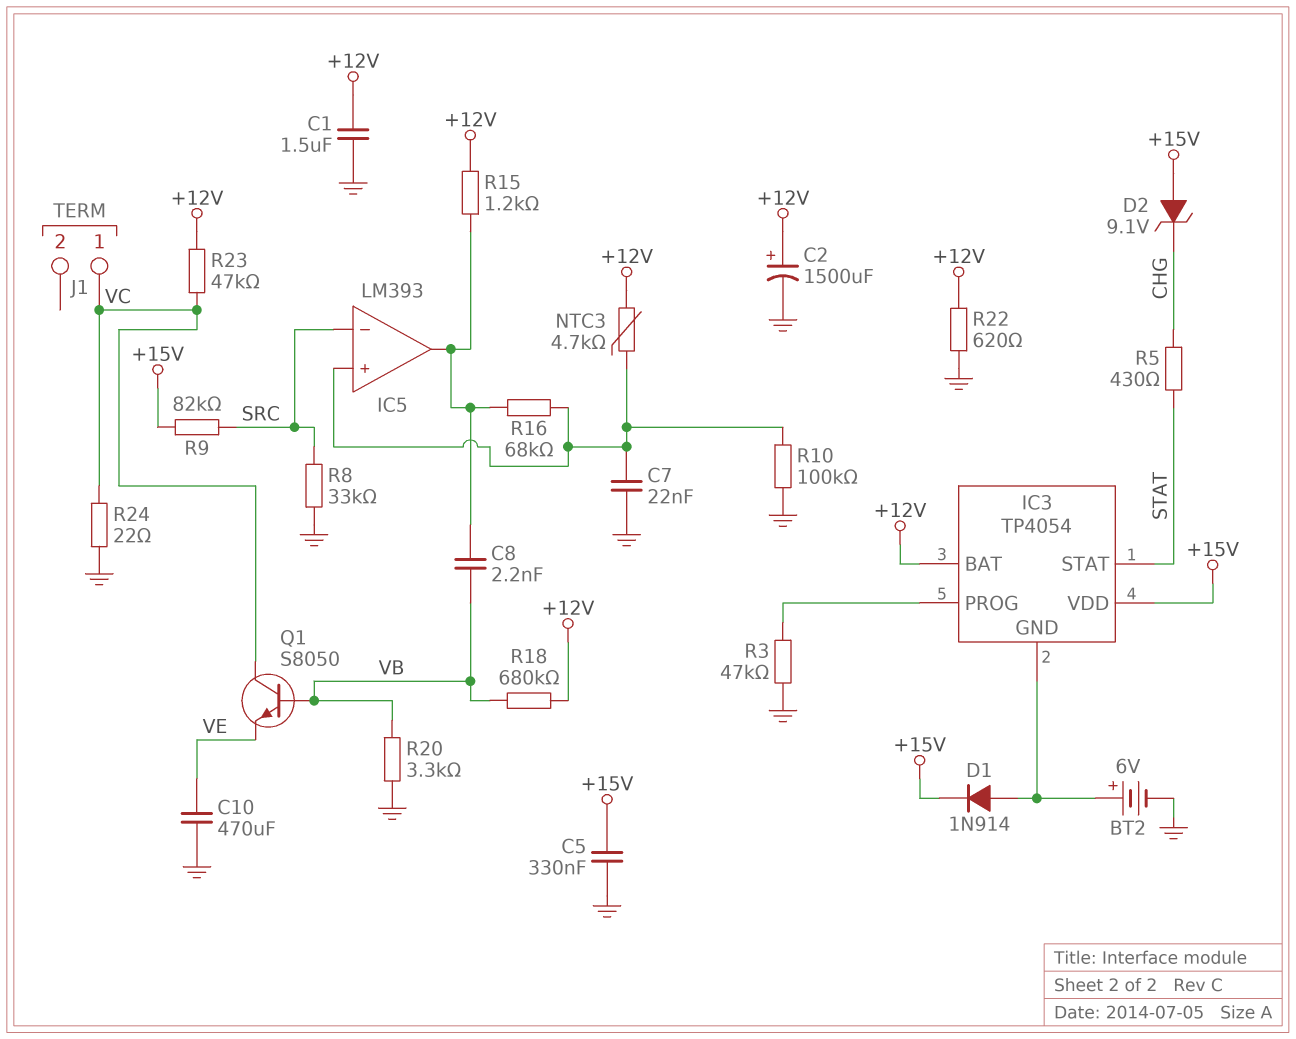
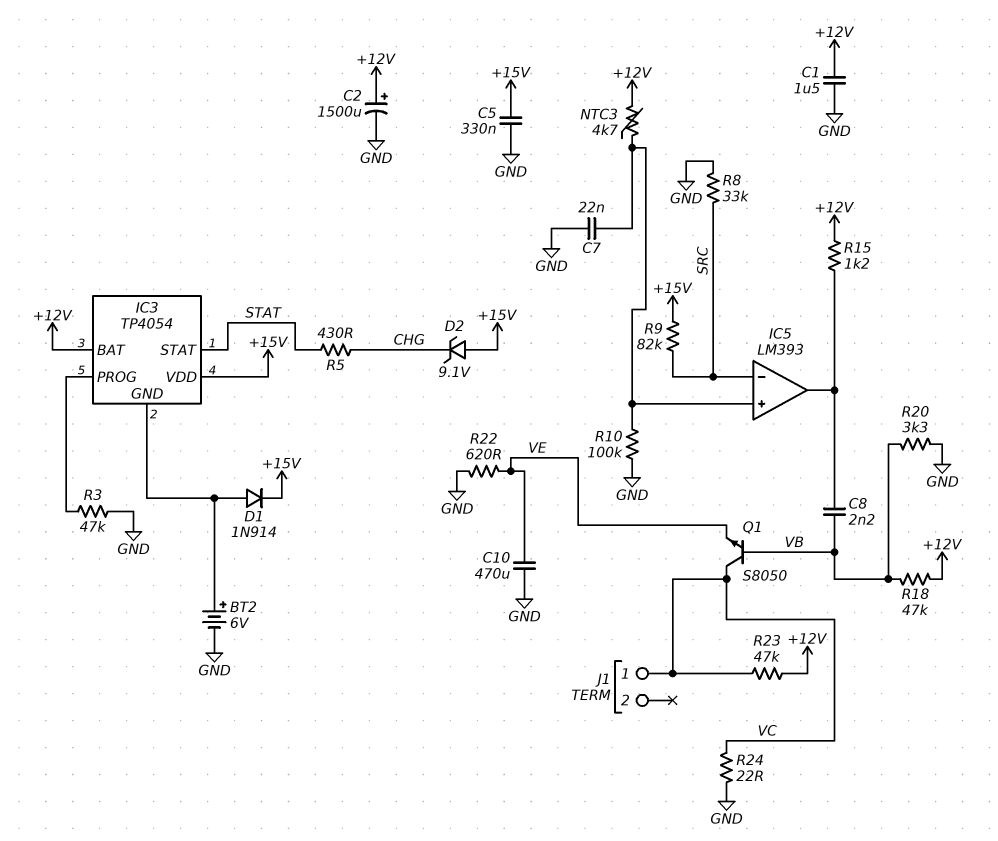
R16: 68k (IC5/in+, IC5/out) -> none
R18: 680k (+12V, VB) -> 47k (+12V, VB)
R22: 620 (+12V, GND) -> 620 (GND, VE)

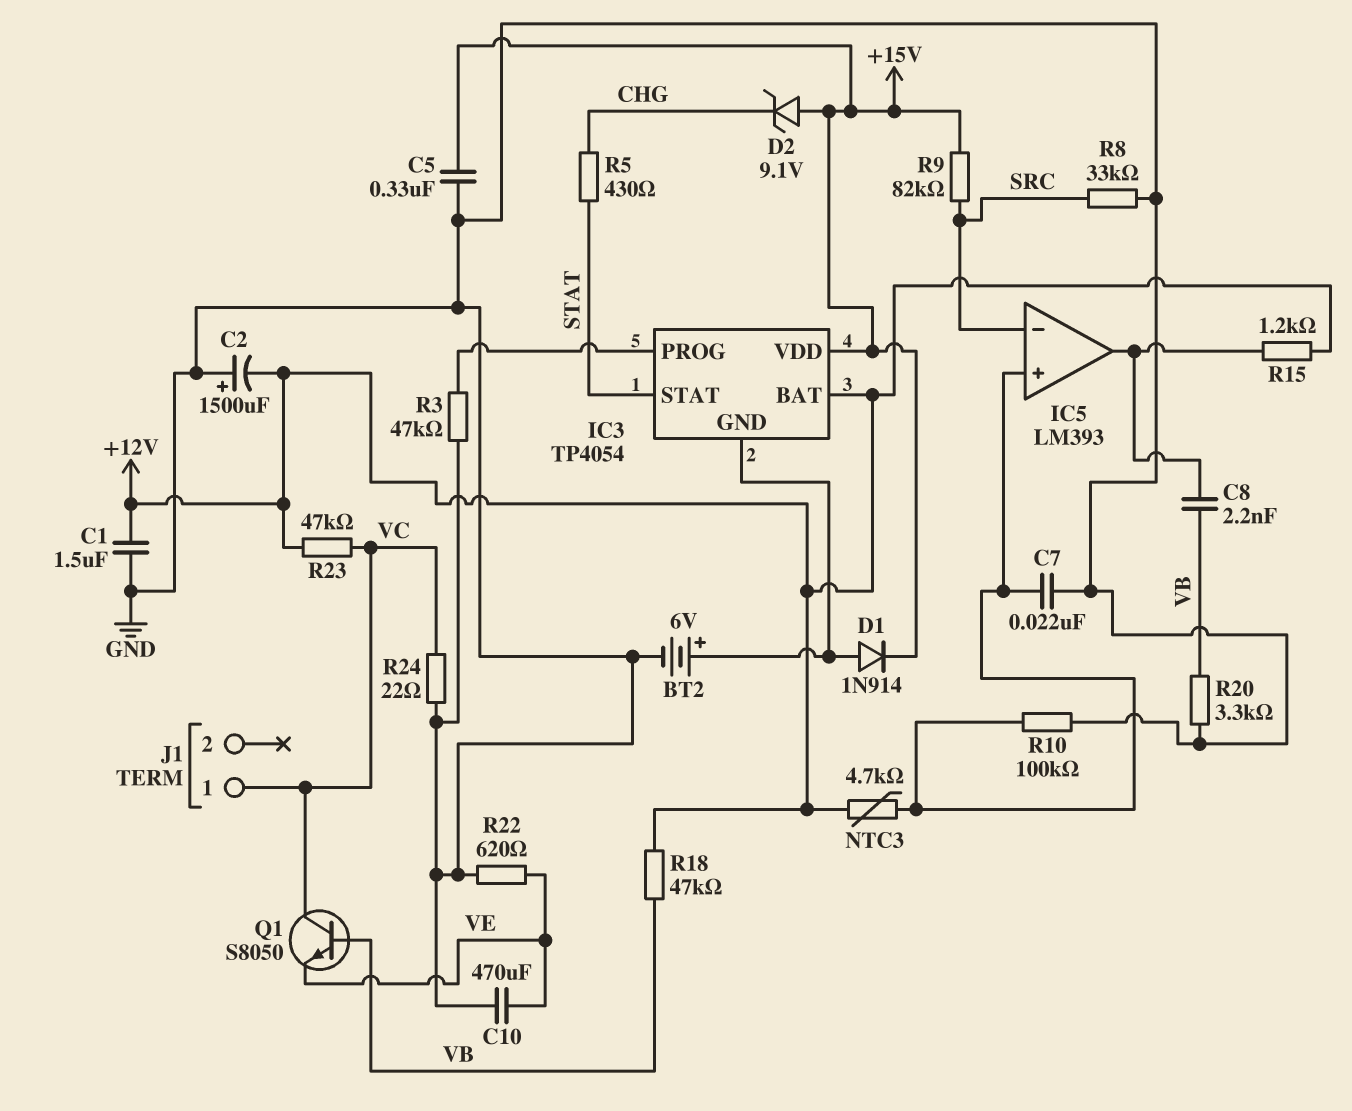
C2: 1500uF (plus +12V, minus GND) -> 1500uF (plus GND, minus +12V)

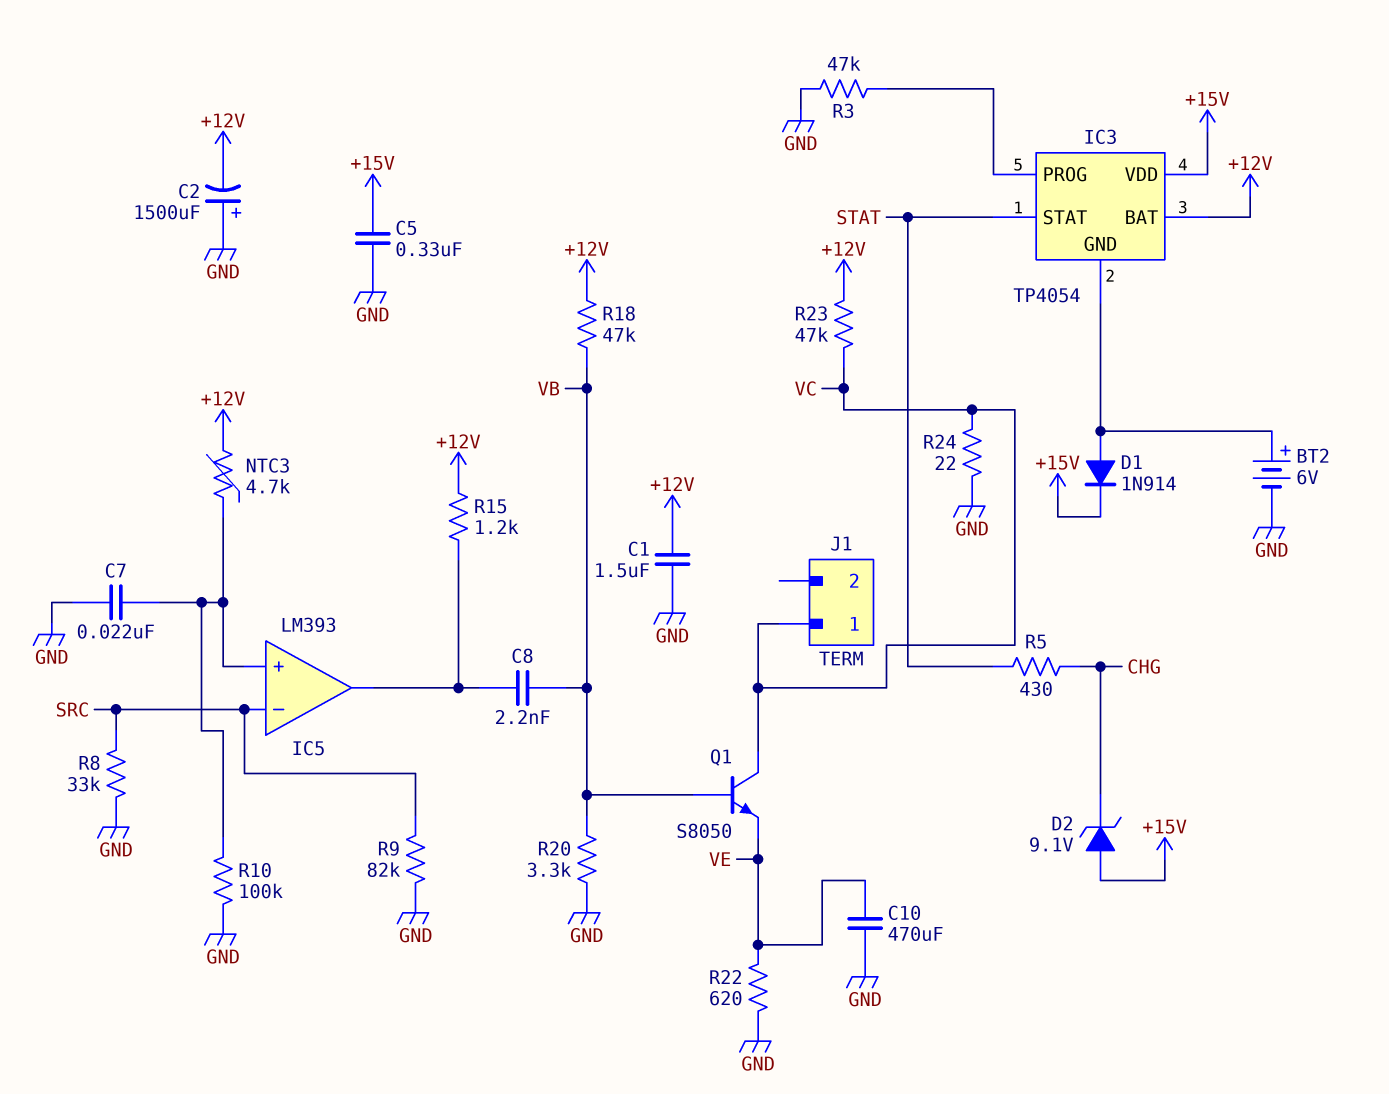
R9: 82k (+15V, SRC) -> 82k (GND, SRC)

